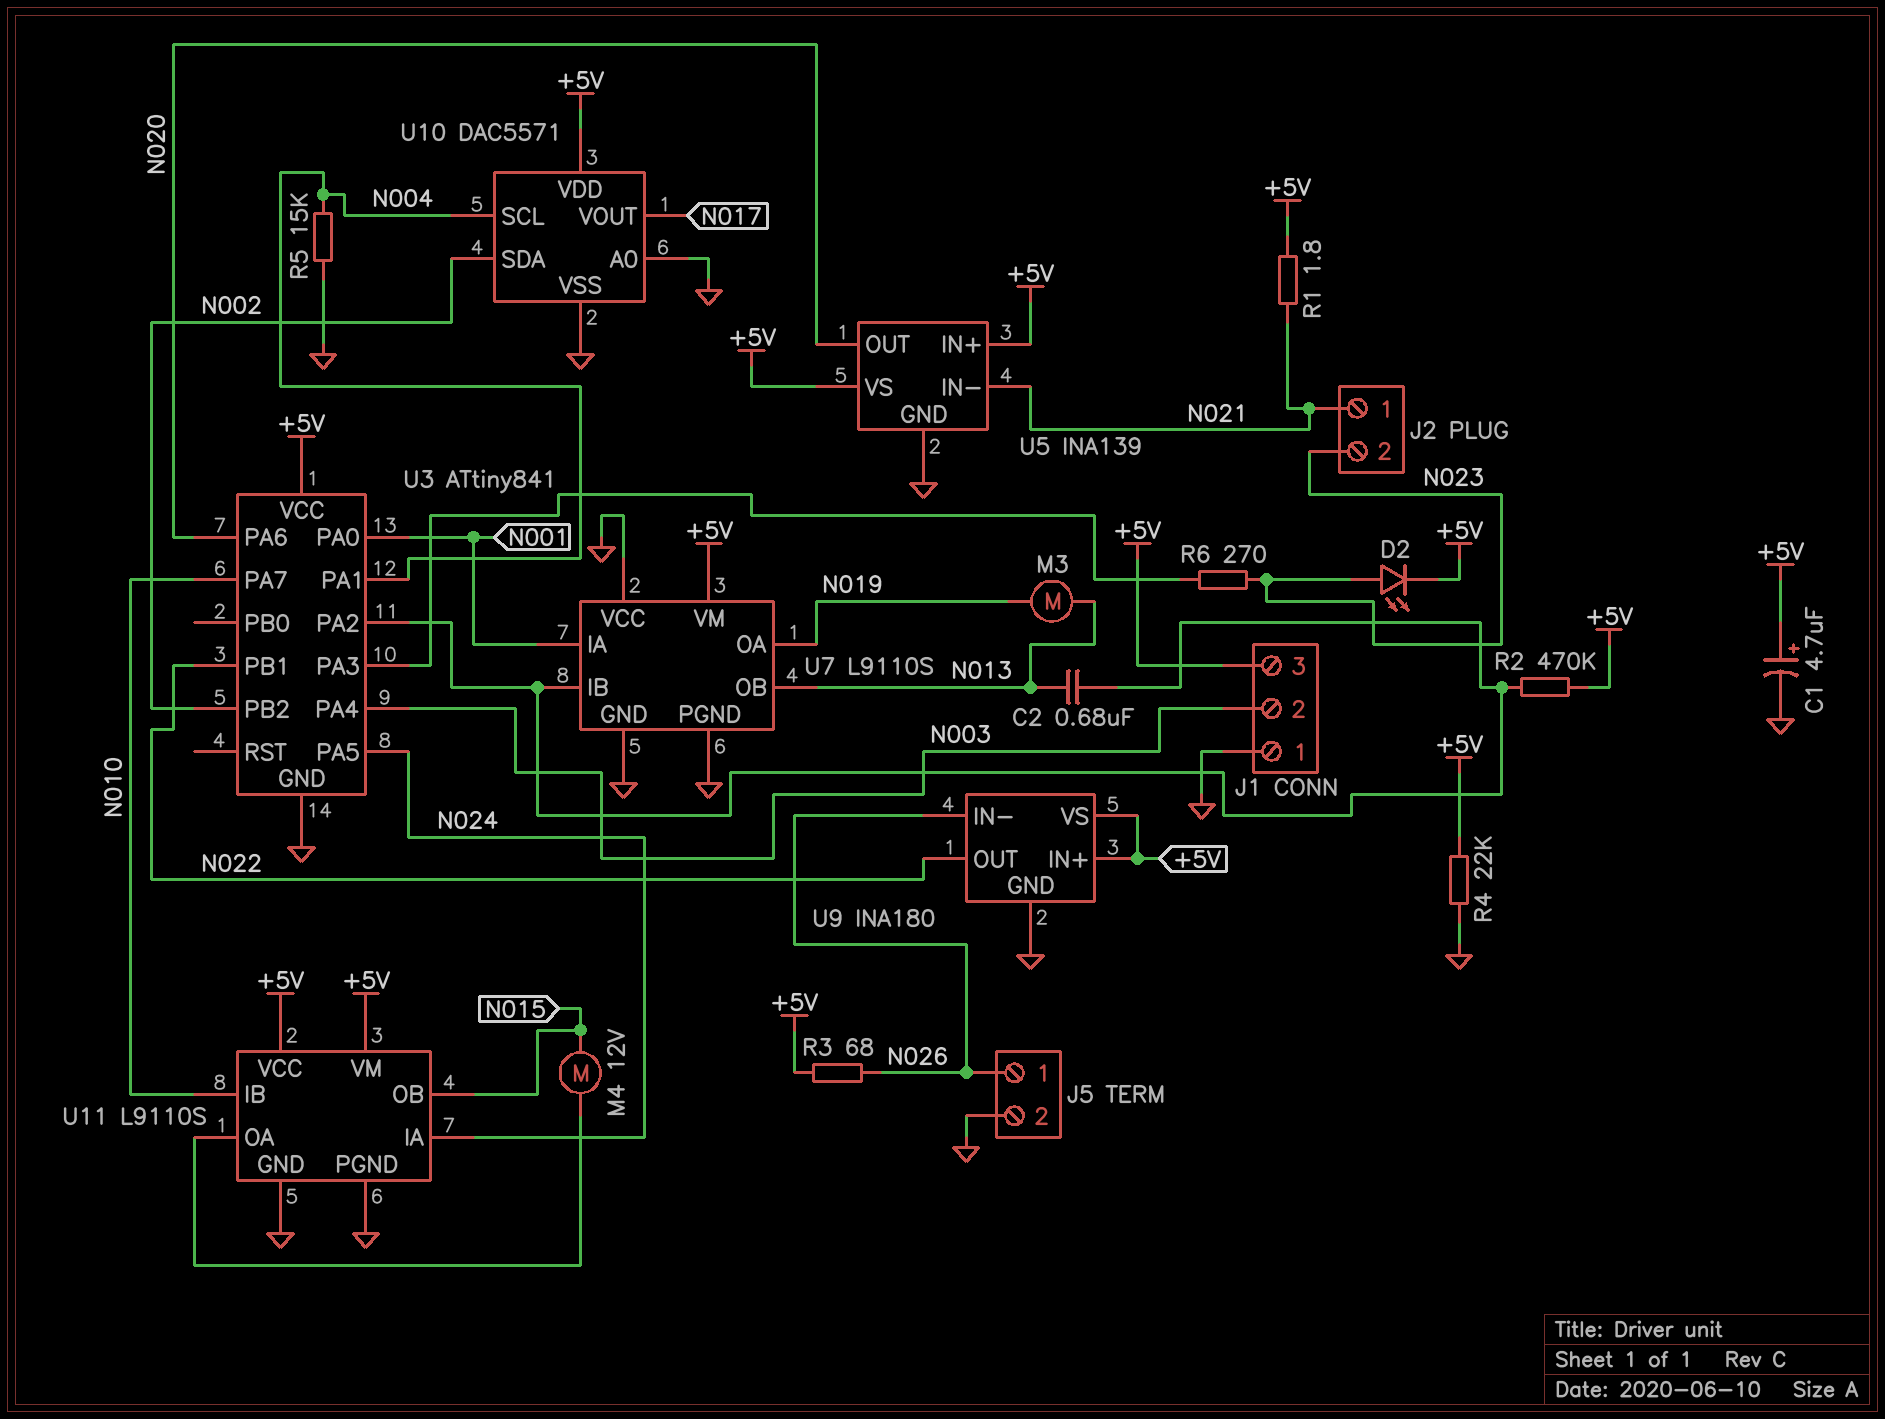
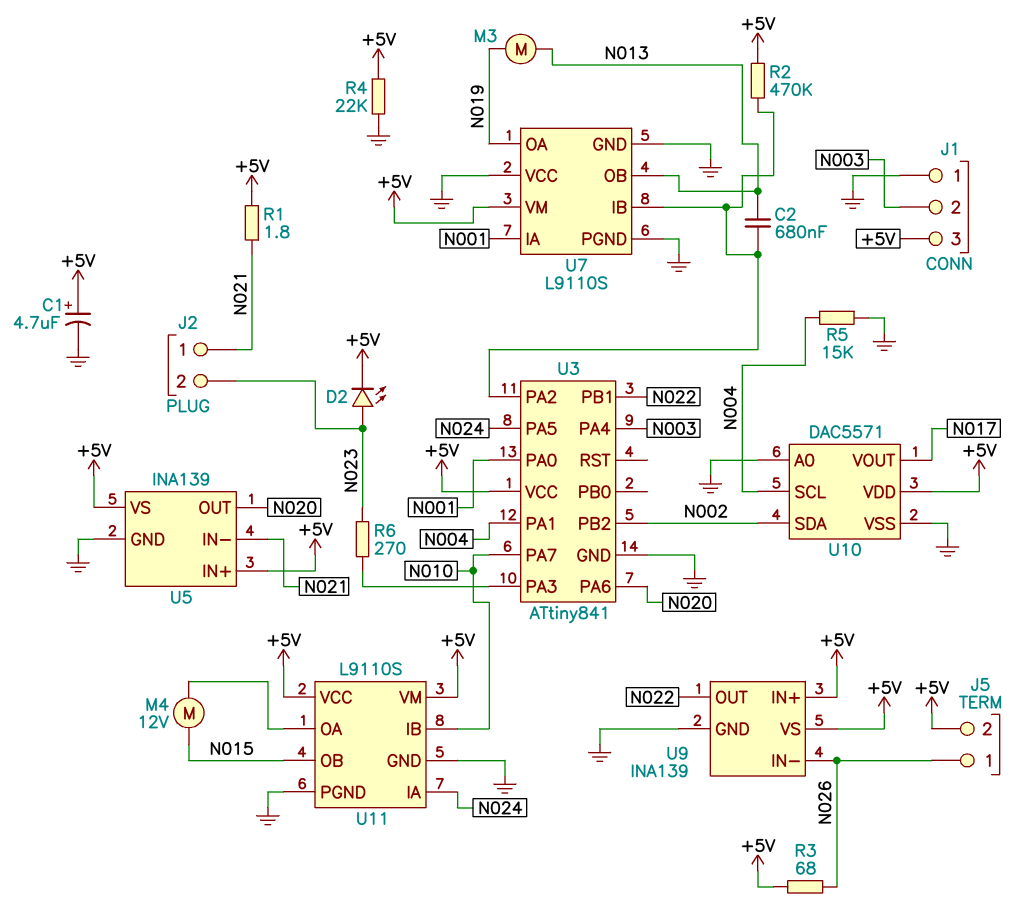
J5 pin 2: GND -> +5V
U9: INA180 -> INA139

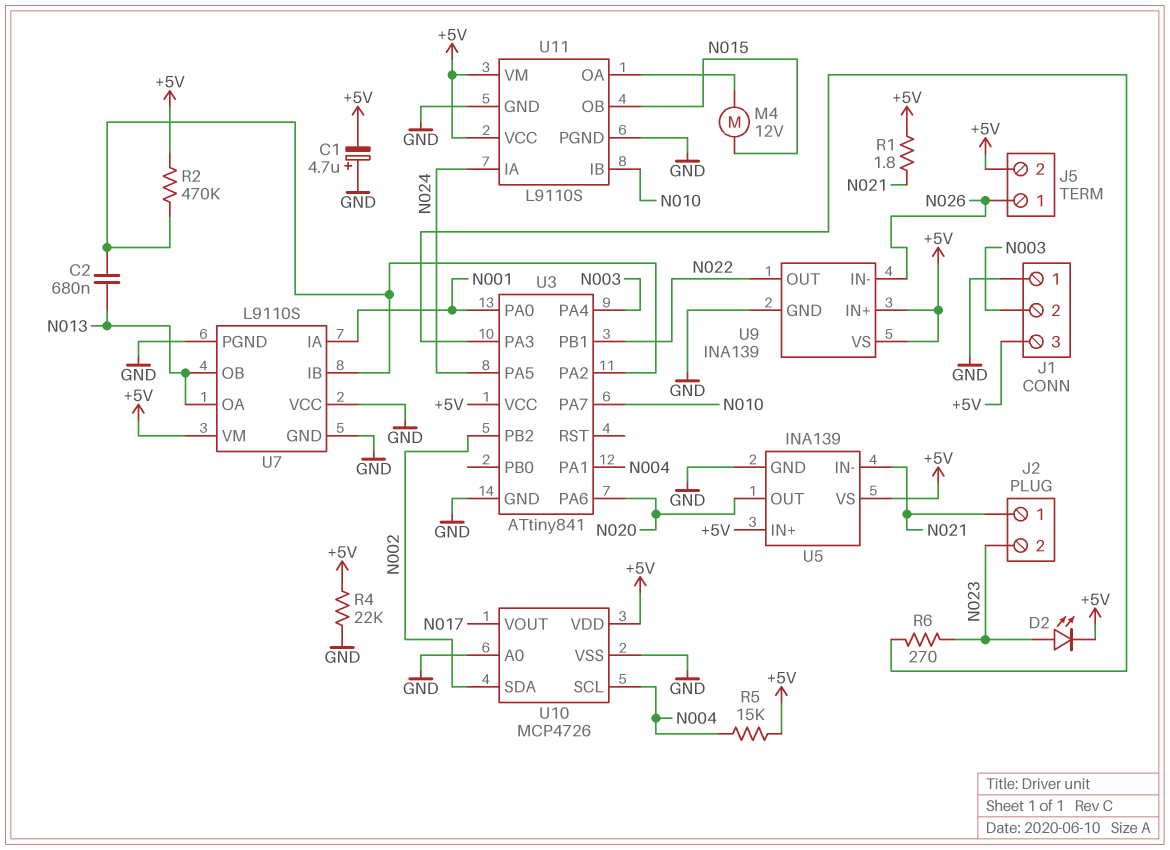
C1: 4.7uF (plus +5V, minus GND) -> 4.7uF (plus GND, minus +5V)
M3: motor (N013, N019) -> none
R3: 68 (+5V, N026) -> none
R5: 15k (GND, N004) -> 15k (+5V, N004)
U7 pin OA: N019 -> N013
U10: DAC5571 -> MCP4726

